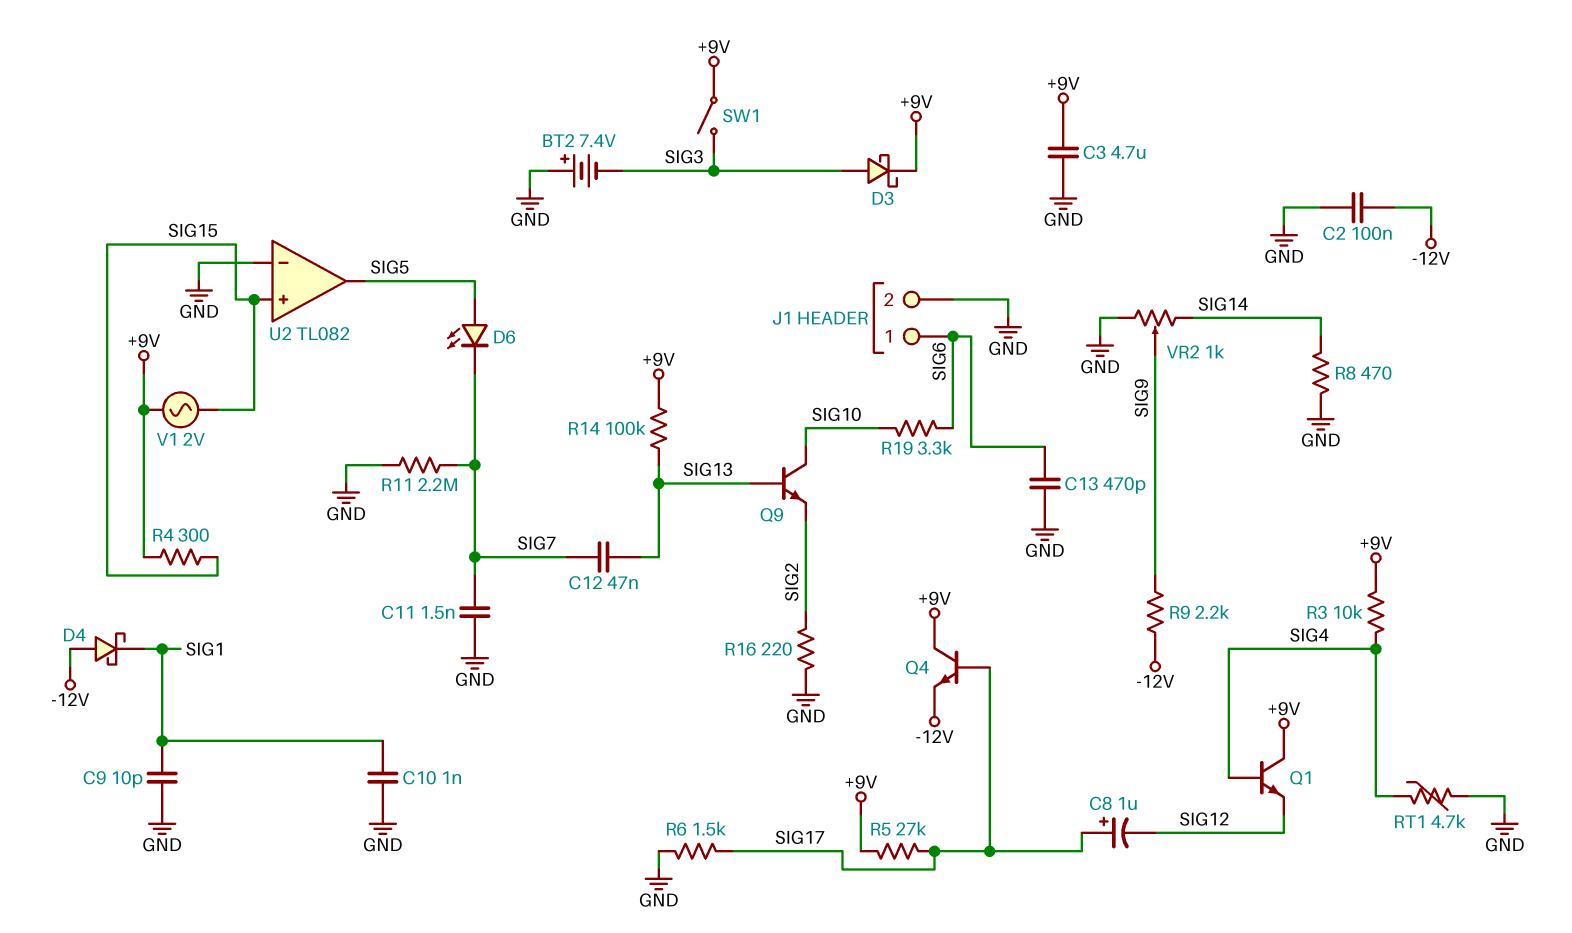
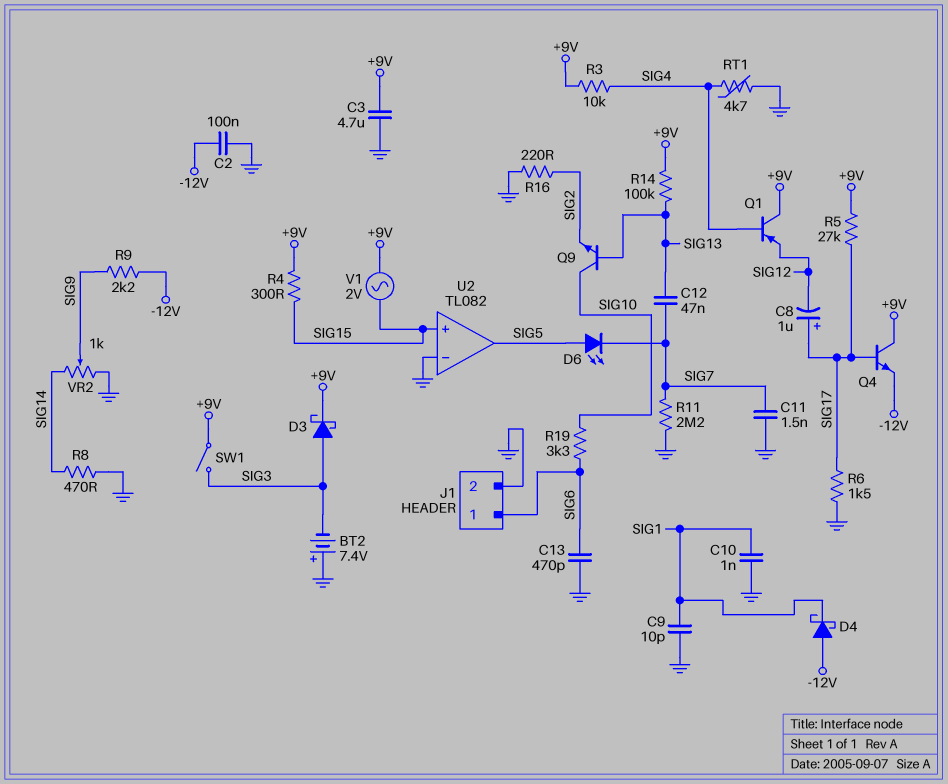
Q1: NPN (B SIG4, C +9V, E SIG12) -> PNP (B SIG4, C +9V, E SIG12)

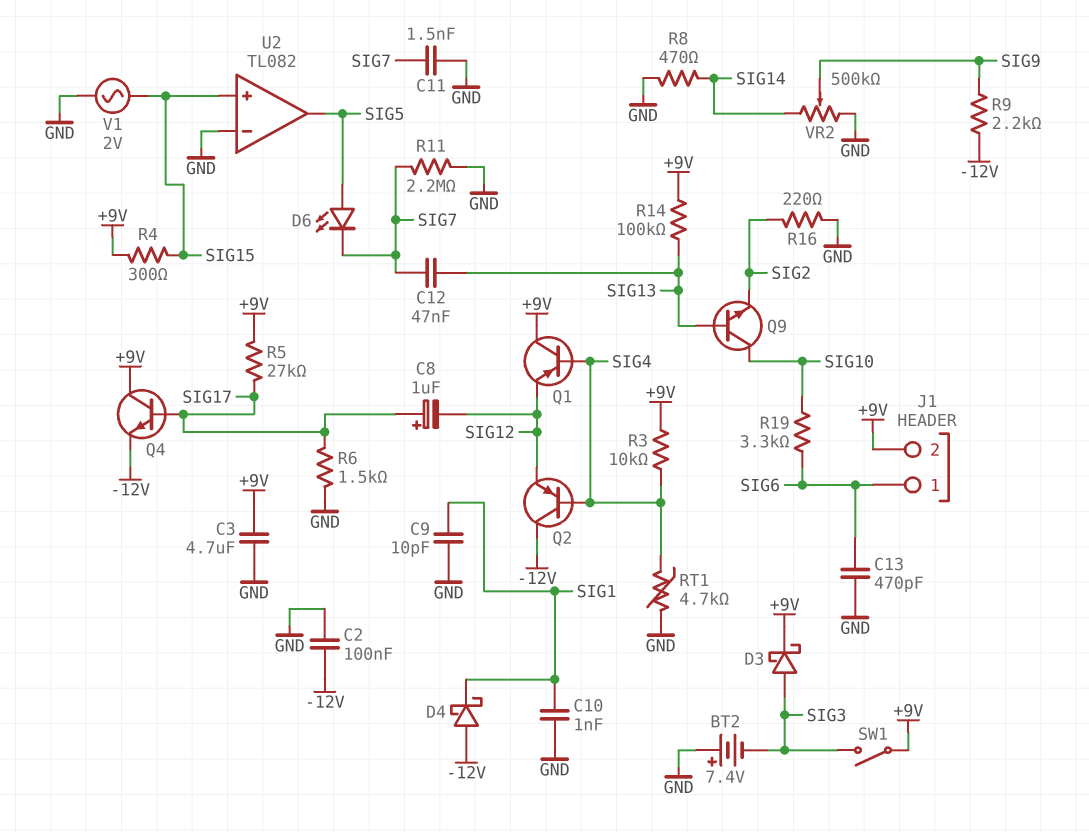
J1 pin 2: GND -> +9V
Q2: none -> PNP (B SIG4, C -12V, E SIG12)
V1: AC 2V (+9V, SIG15) -> AC 2V (GND, SIG15)
VR2: 1k (GND, SIG14, wiper SIG9) -> 500k (GND, SIG14, wiper SIG9)

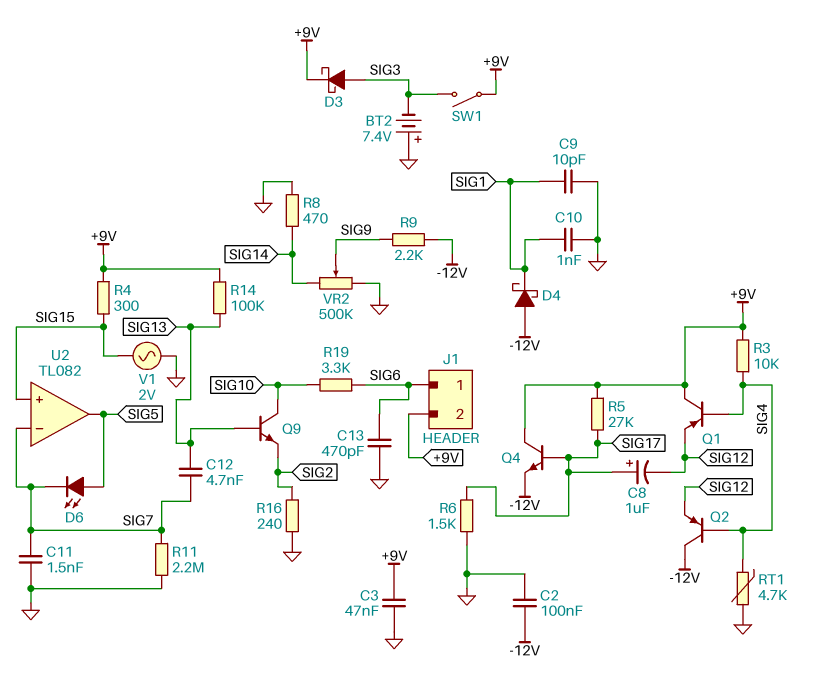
C3: 4.7uF (+9V, GND) -> 47nF (+9V, GND)
C12: 47nF (SIG7, SIG13) -> 4.7nF (SIG7, SIG13)
R16: 220 (GND, SIG2) -> 240 (GND, SIG2)
U2 pin in-: GND -> SIG7

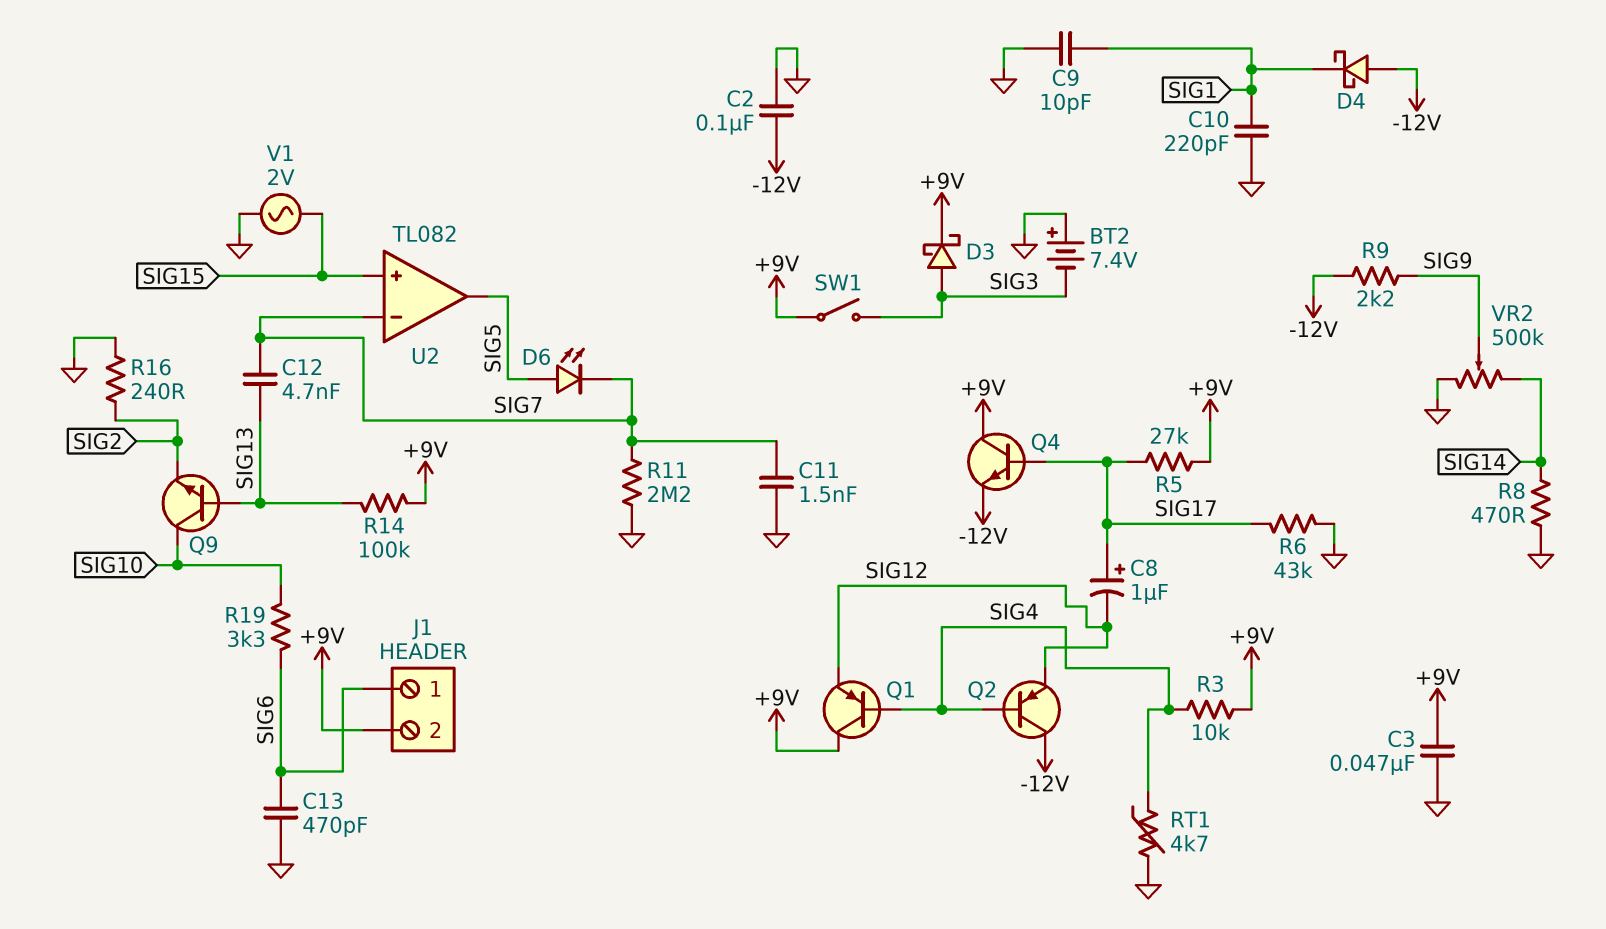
C10: 1nF (GND, SIG1) -> 220pF (GND, SIG1)
R4: 300 (+9V, SIG15) -> none
R6: 1.5k (GND, SIG17) -> 43k (GND, SIG17)

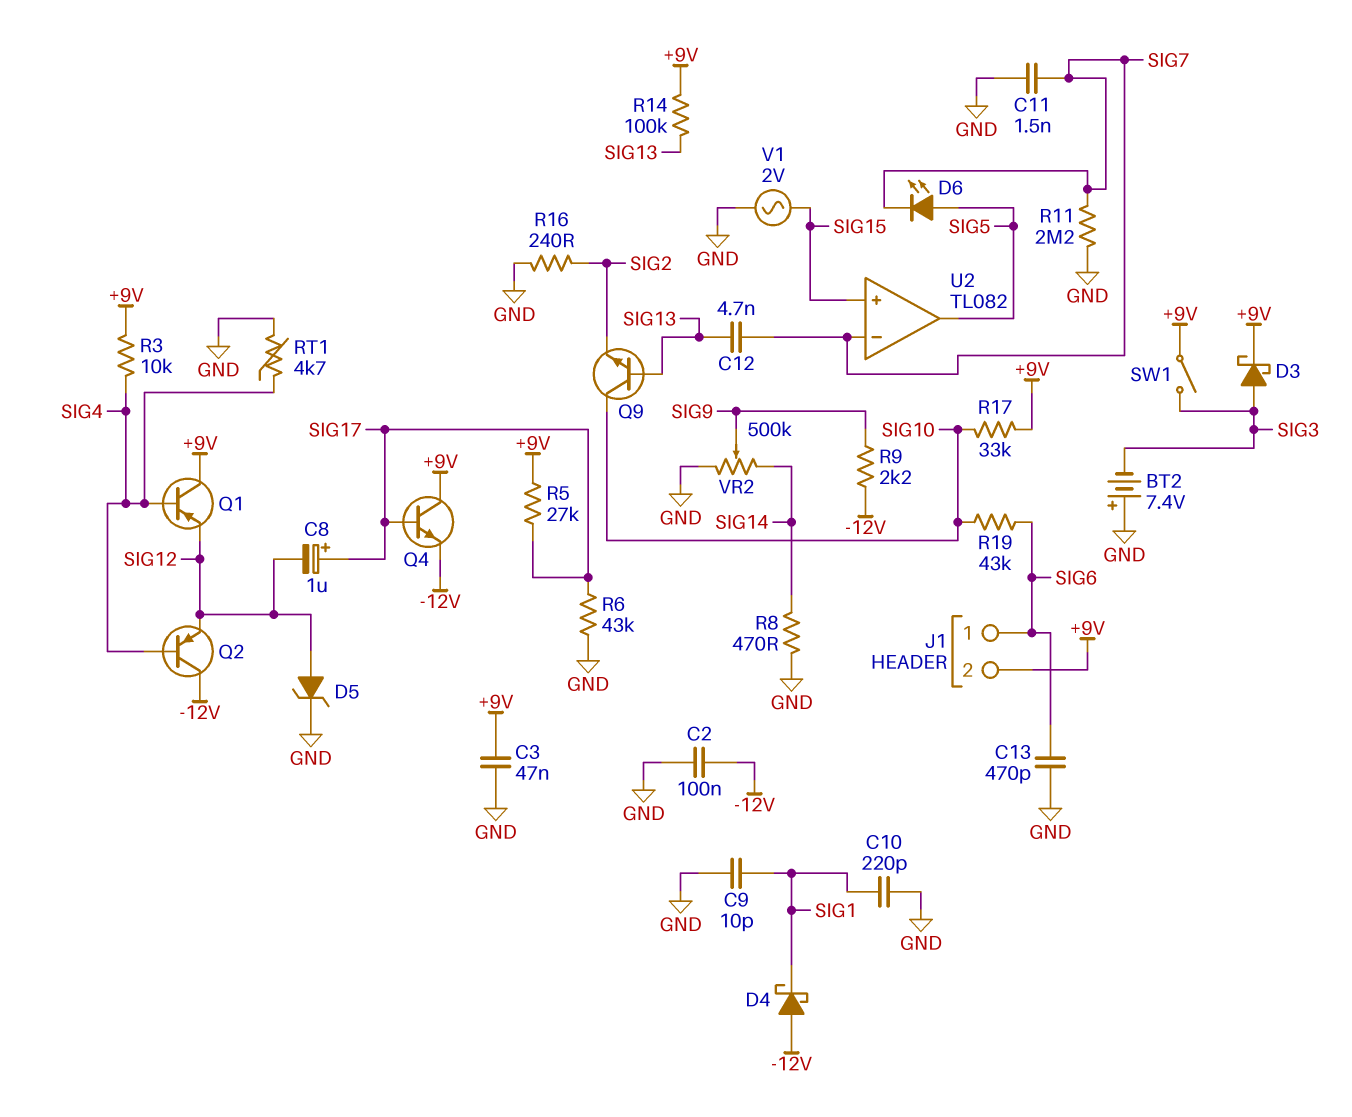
D5: none -> zener (A SIG12, K GND)
R17: none -> 33k (+9V, SIG10)
R19: 3.3k (SIG6, SIG10) -> 43k (SIG6, SIG10)

